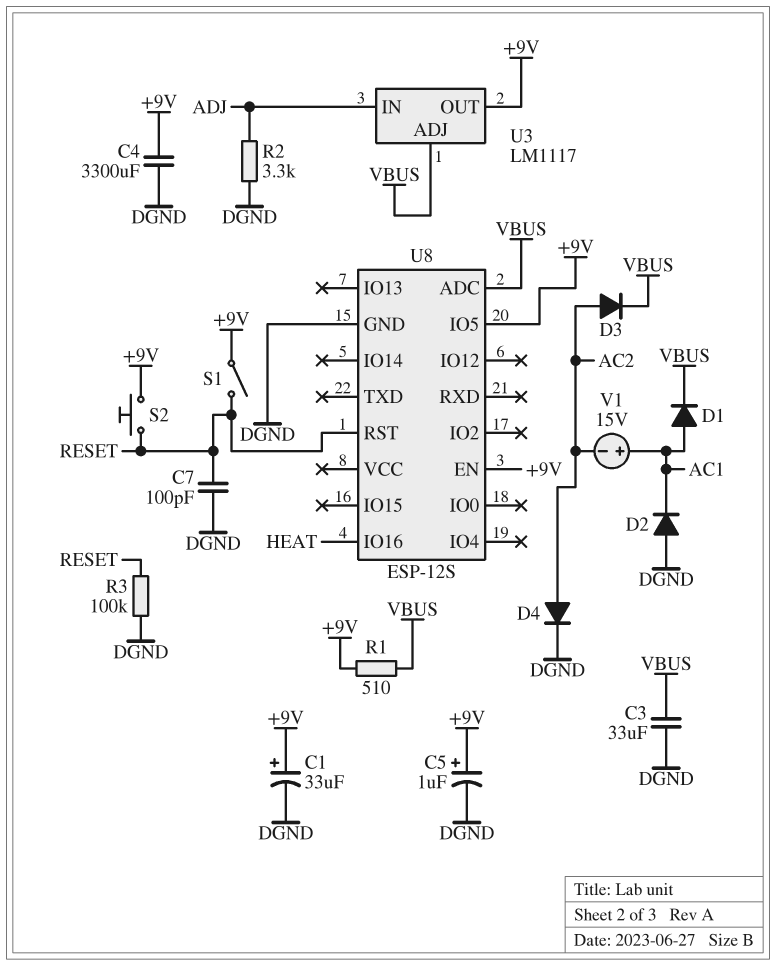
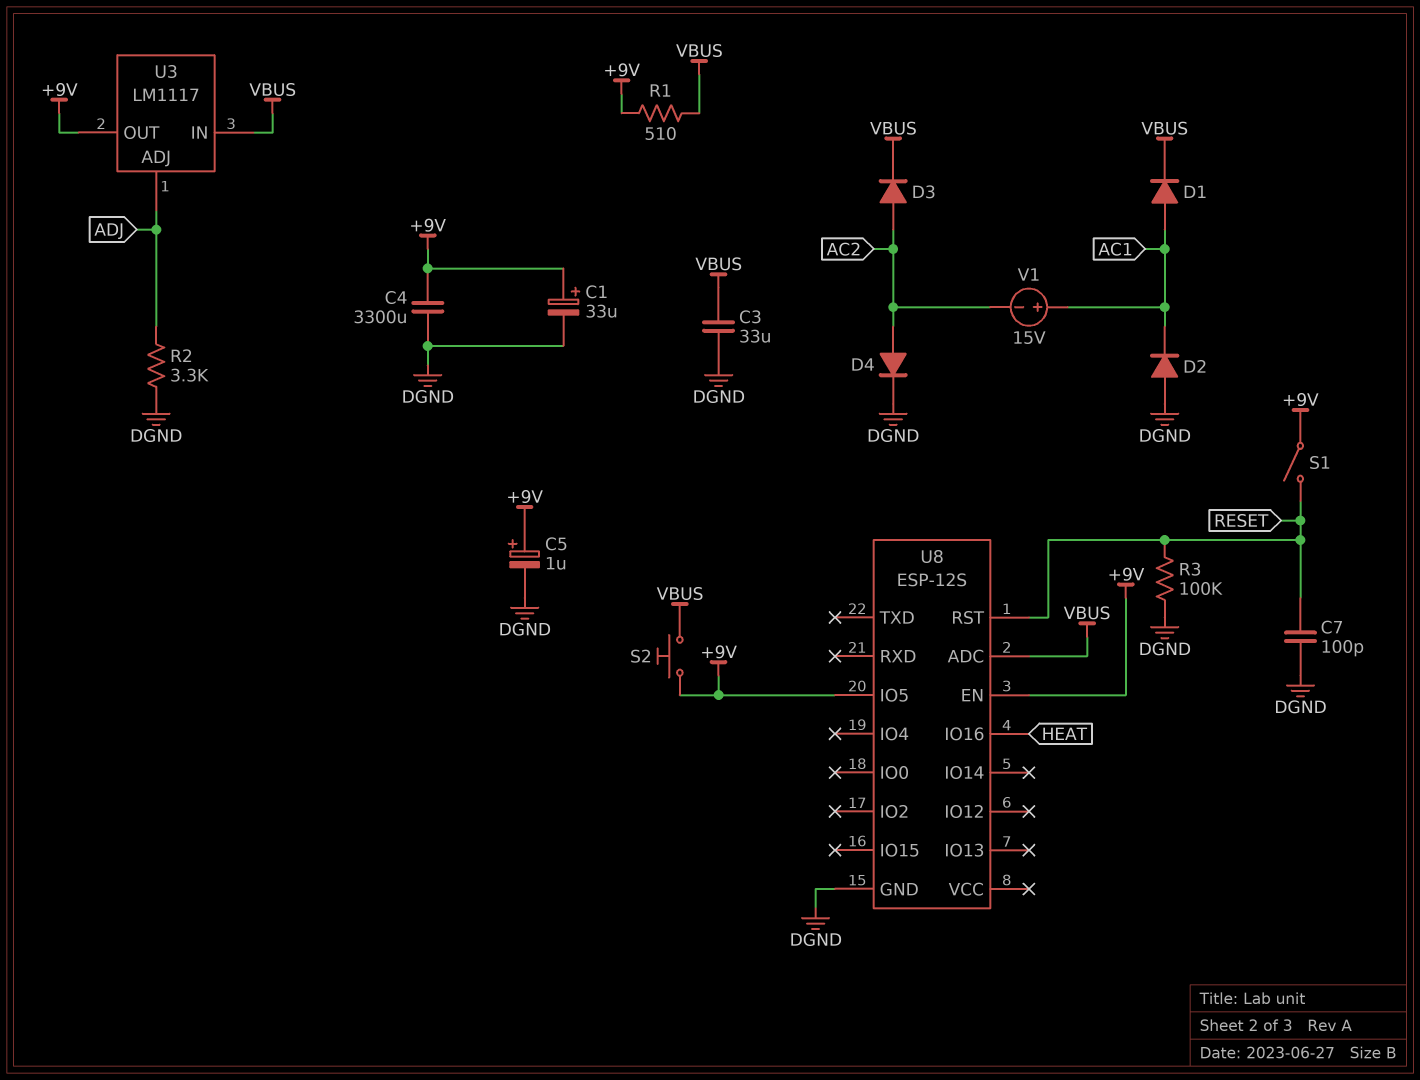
S2: button (+9V, RESET) -> button (+9V, VBUS)
U3 pin ADJ: VBUS -> ADJ
U3 pin IN: ADJ -> VBUS

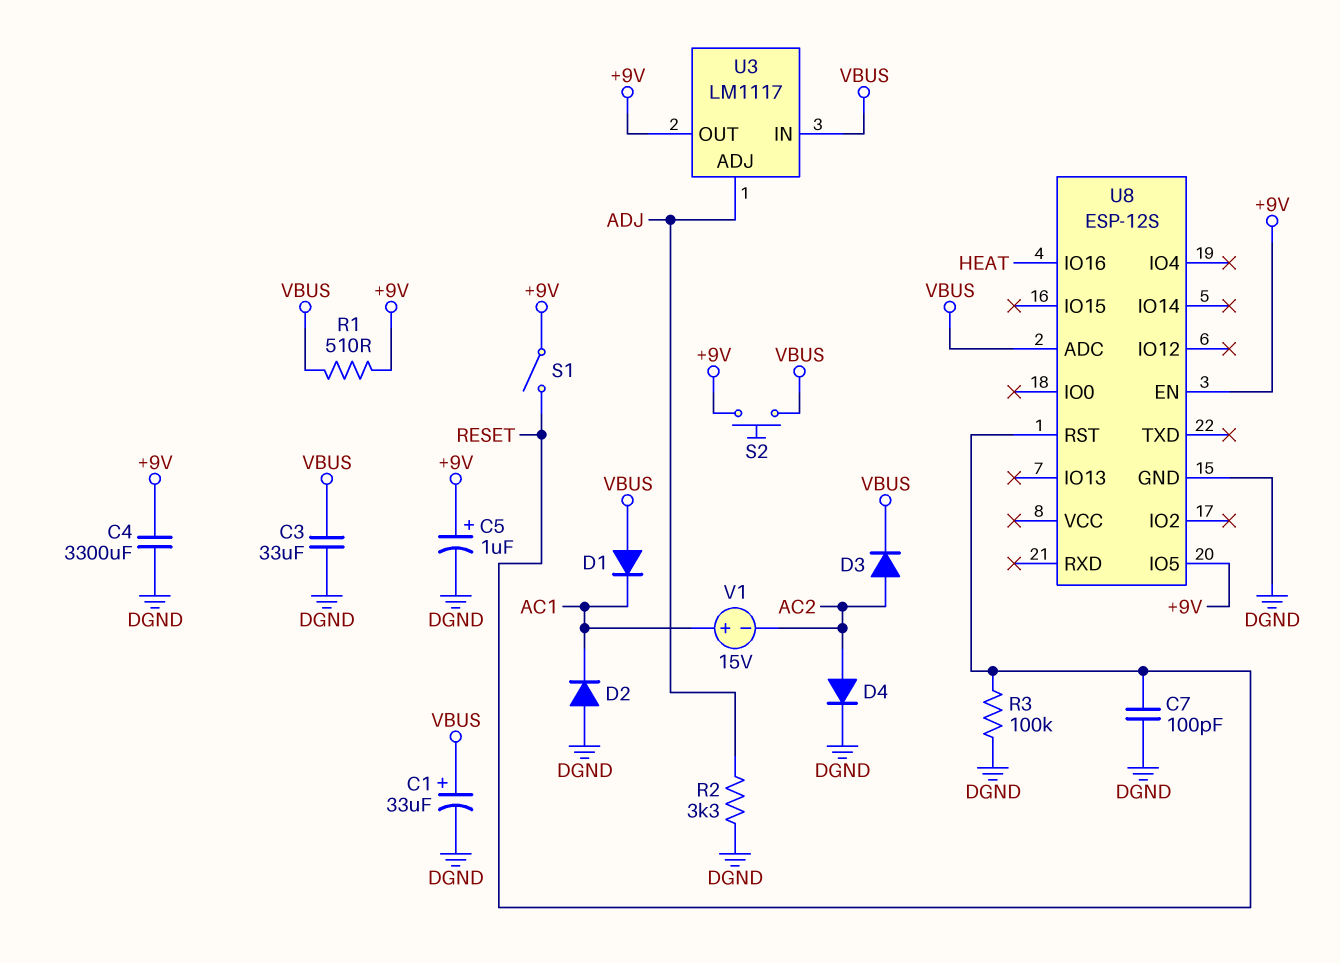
C1: 33uF (plus +9V, minus DGND) -> 33uF (plus VBUS, minus DGND)
D1: diode (A AC1, K VBUS) -> diode (A VBUS, K AC1)

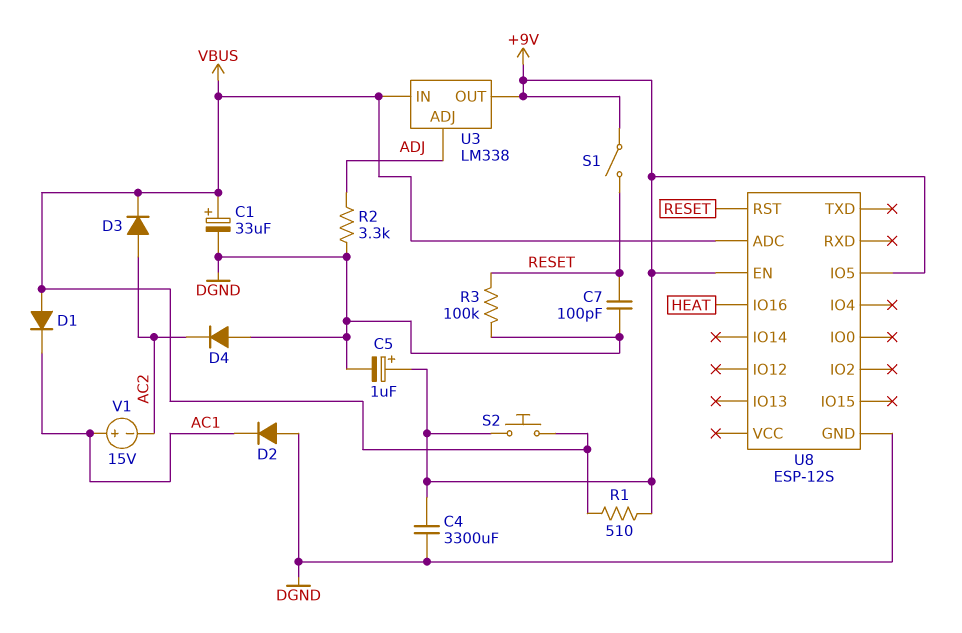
C3: 33uF (DGND, VBUS) -> none
D4: diode (A AC2, K DGND) -> diode (A DGND, K AC2)
U3: LM1117 -> LM338

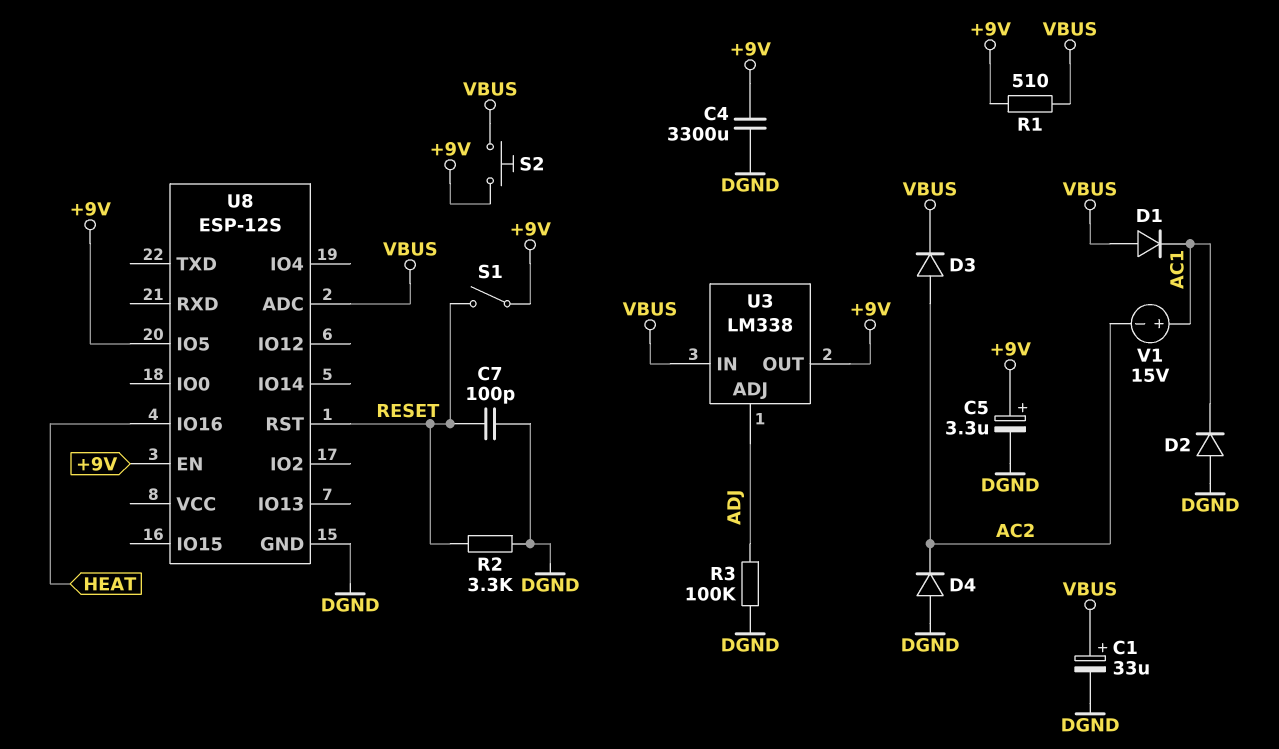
C5: 1uF (plus +9V, minus DGND) -> 3.3uF (plus +9V, minus DGND)
R2: 3.3k (ADJ, DGND) -> 3.3k (DGND, RESET)
R3: 100k (DGND, RESET) -> 100k (ADJ, DGND)

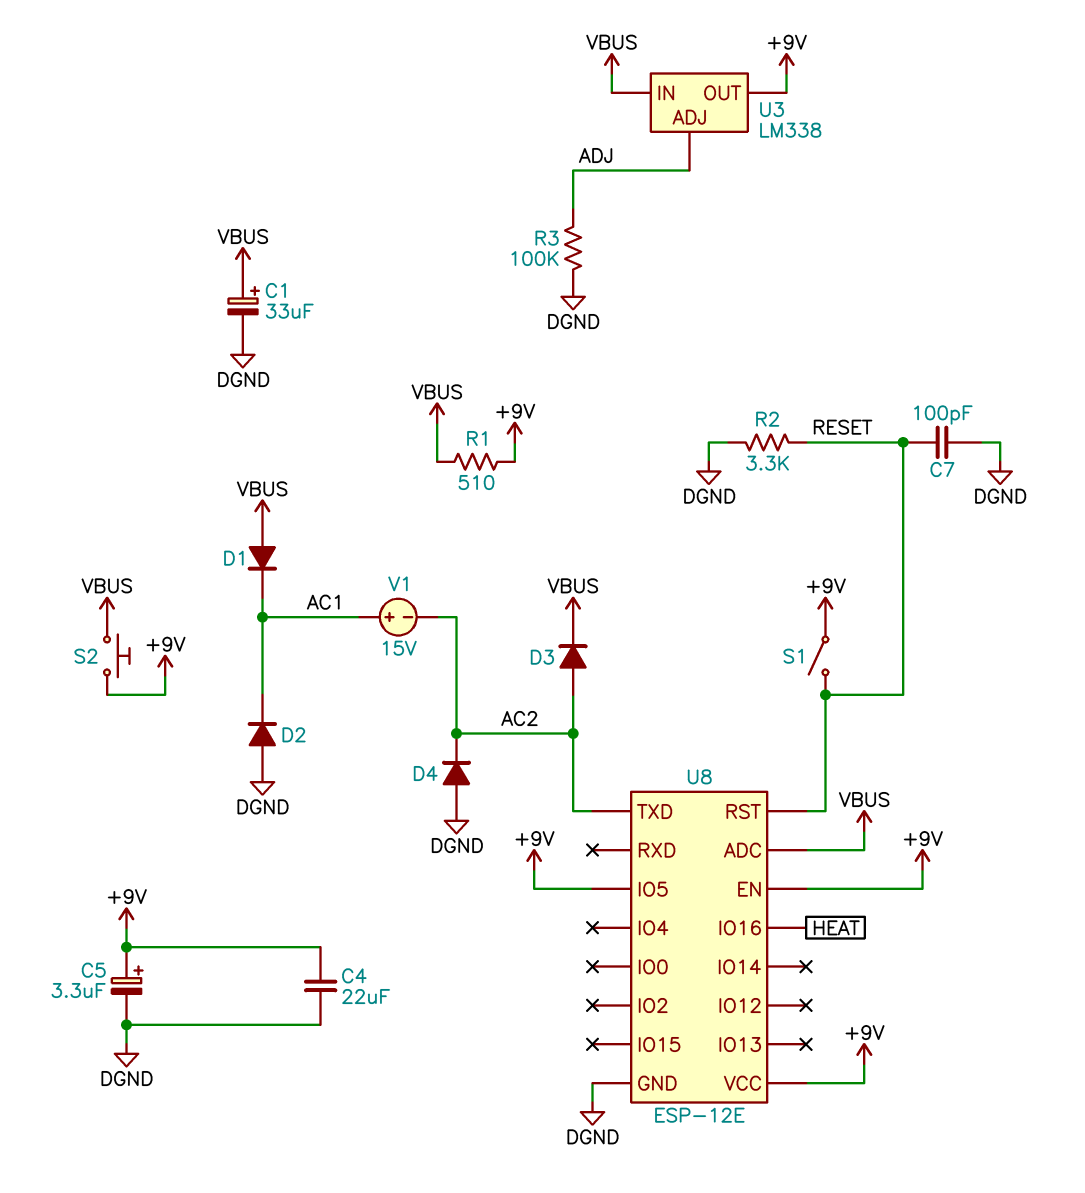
C4: 3300uF (+9V, DGND) -> 22uF (+9V, DGND)
U8: ESP-12S -> ESP-12E
U8 pin TXD: none -> AC2
U8 pin VCC: none -> +9V

